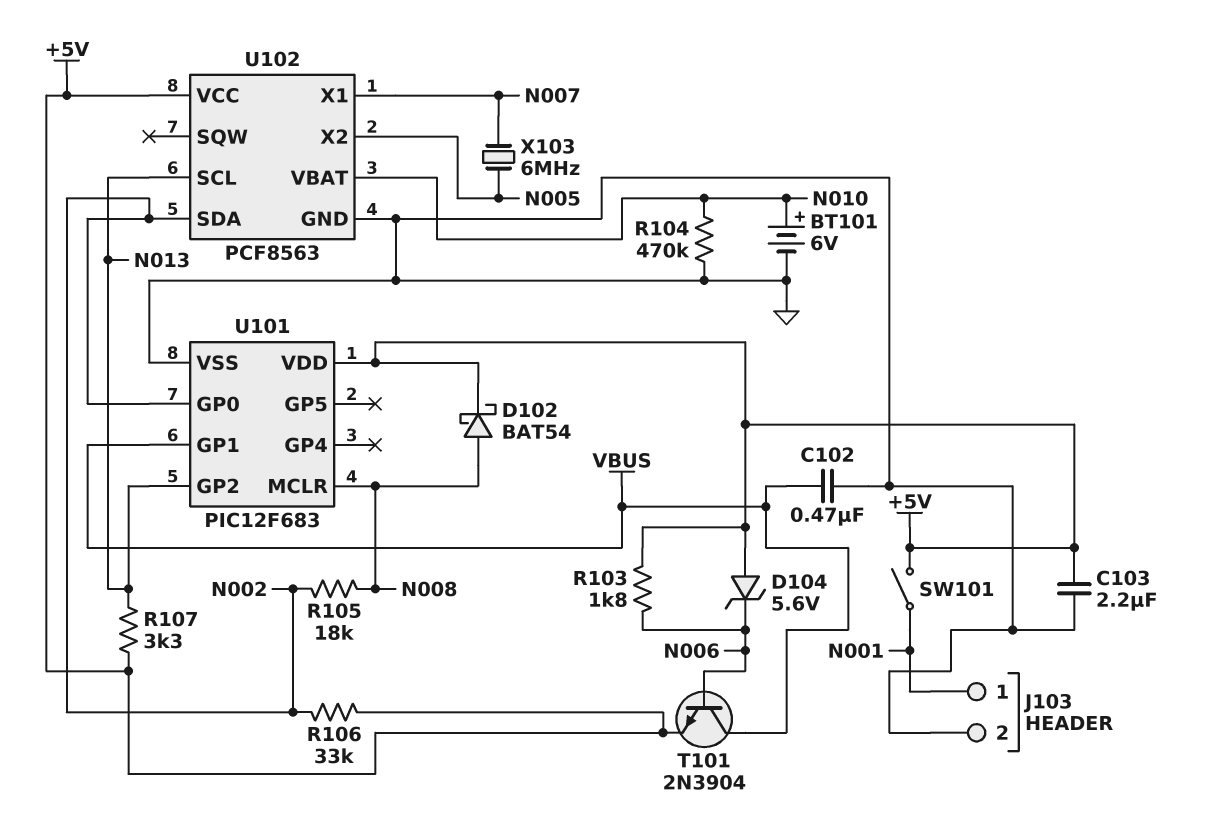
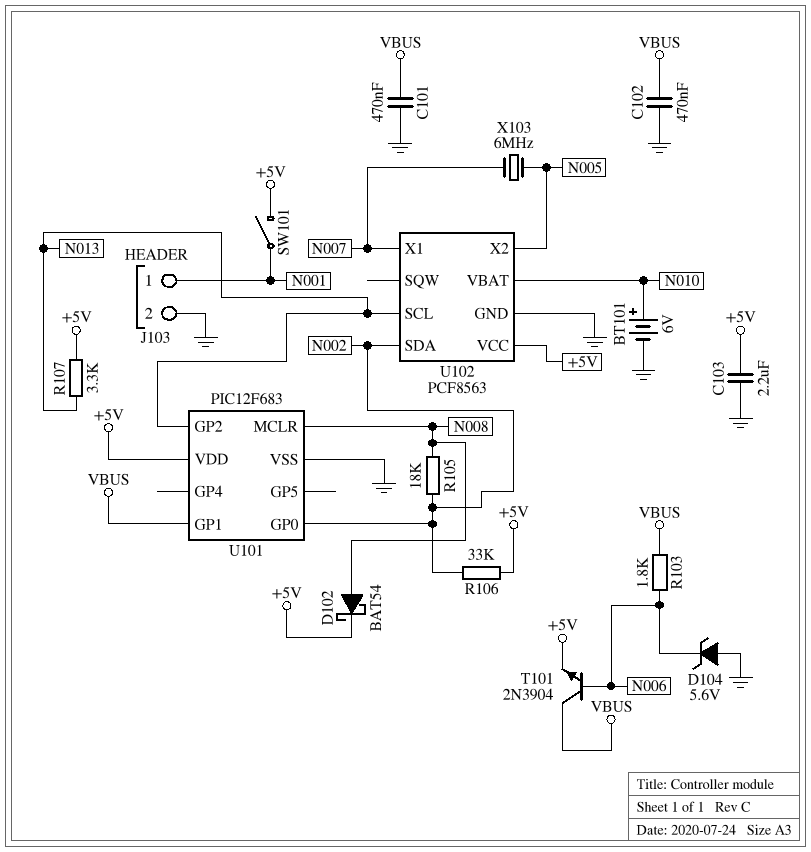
C101: none -> 470nF (GND, VBUS)
D104: zener 5.6V (A +5V, K N006) -> zener 5.6V (A GND, K N006)
R103: 1.8k (+5V, N006) -> 1.8k (N006, VBUS)
R104: 470k (GND, N010) -> none

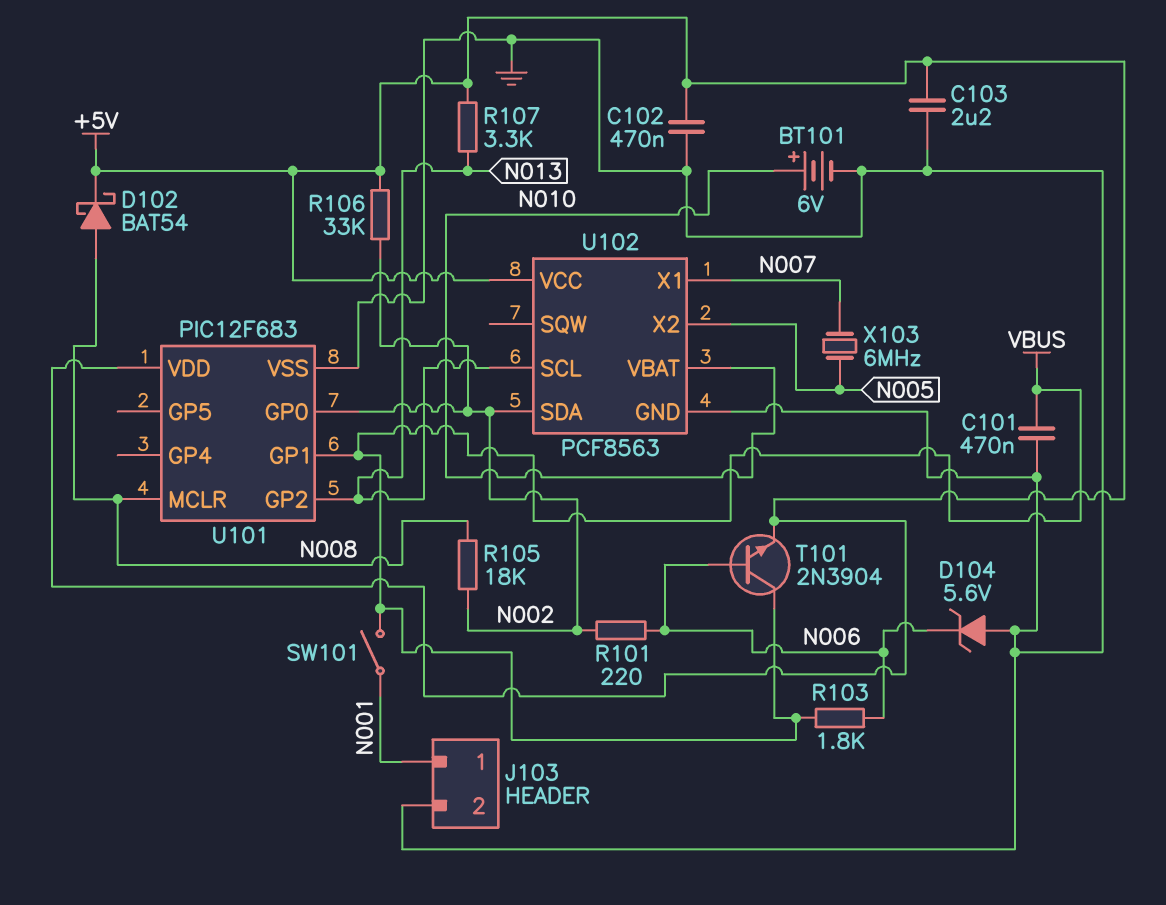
C102: 470nF (GND, VBUS) -> 470nF (+5V, GND)
R101: none -> 220 (N002, N006)
SW101: switch (+5V, N001) -> switch (N001, VBUS)

